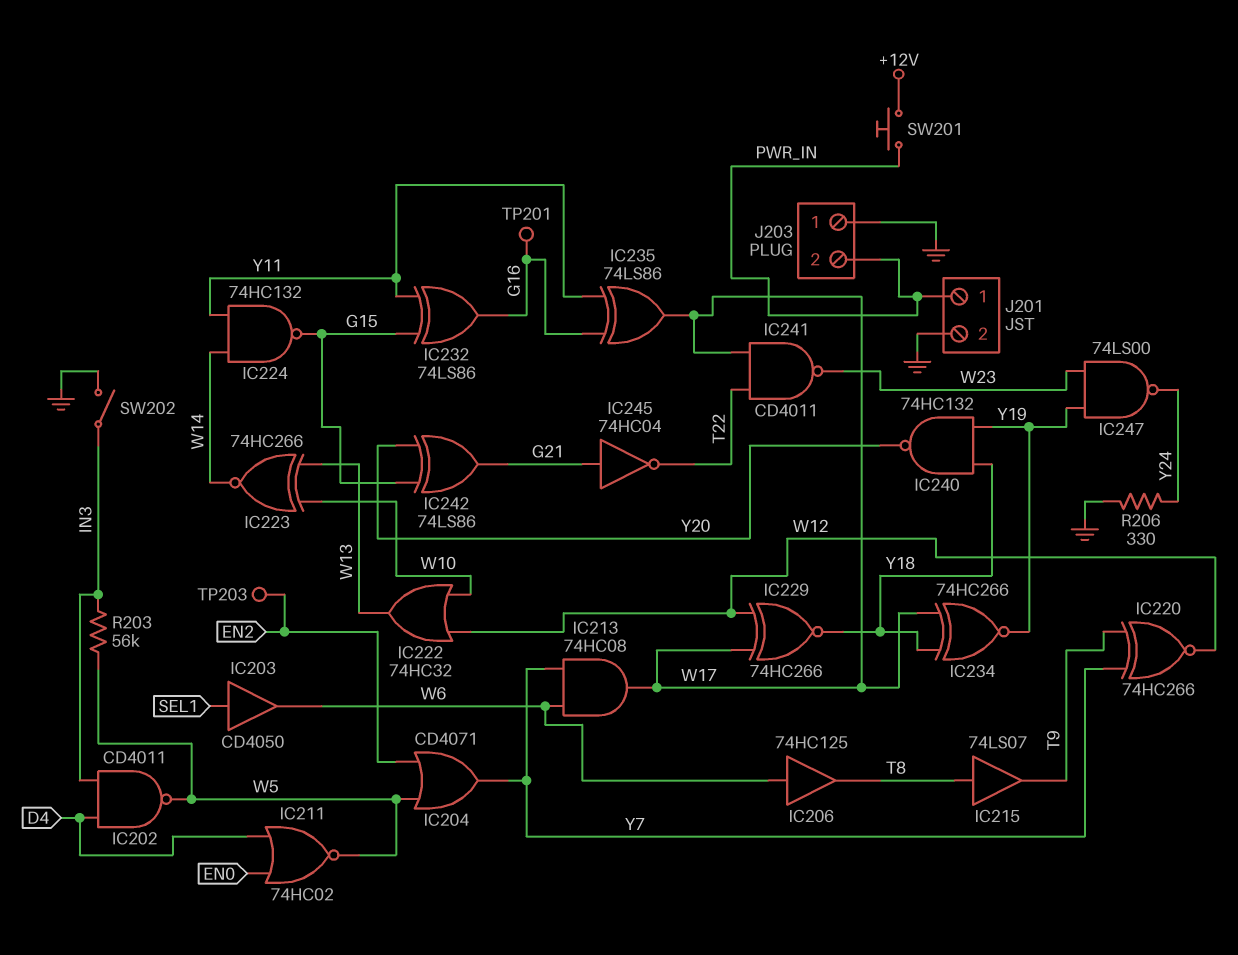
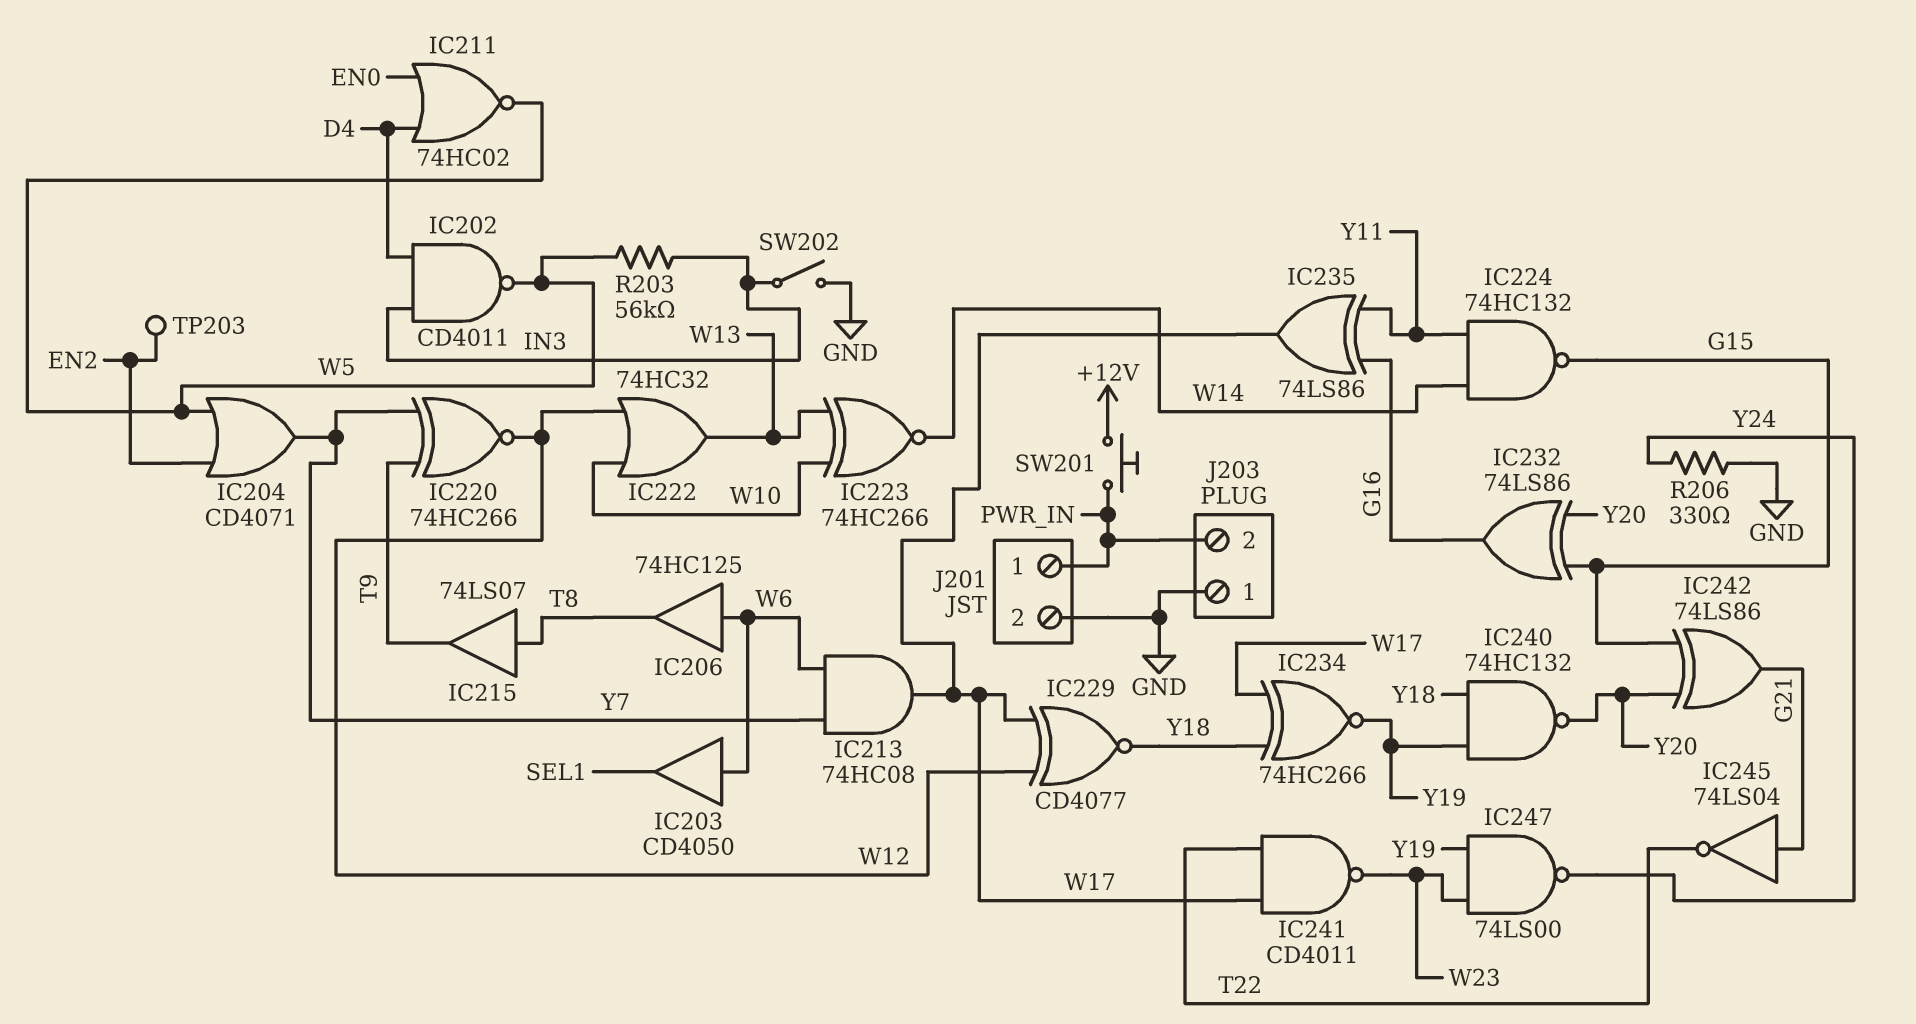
IC203: buffer CD4050 (in SEL1, out W6) -> buffer CD4050 (in W6, out SEL1)
IC229: XNOR 74HC266 (in W12, in W17, out Y18) -> XNOR CD4077 (in W12, in W17, out Y18)
IC232: XOR 74LS86 (in G15, in Y11, out G16) -> XOR 74LS86 (in G15, in Y20, out G16)
IC245: NOT 74HC04 (in G21, out T22) -> NOT 74LS04 (in G21, out T22)
TP201: test point (G16) -> none

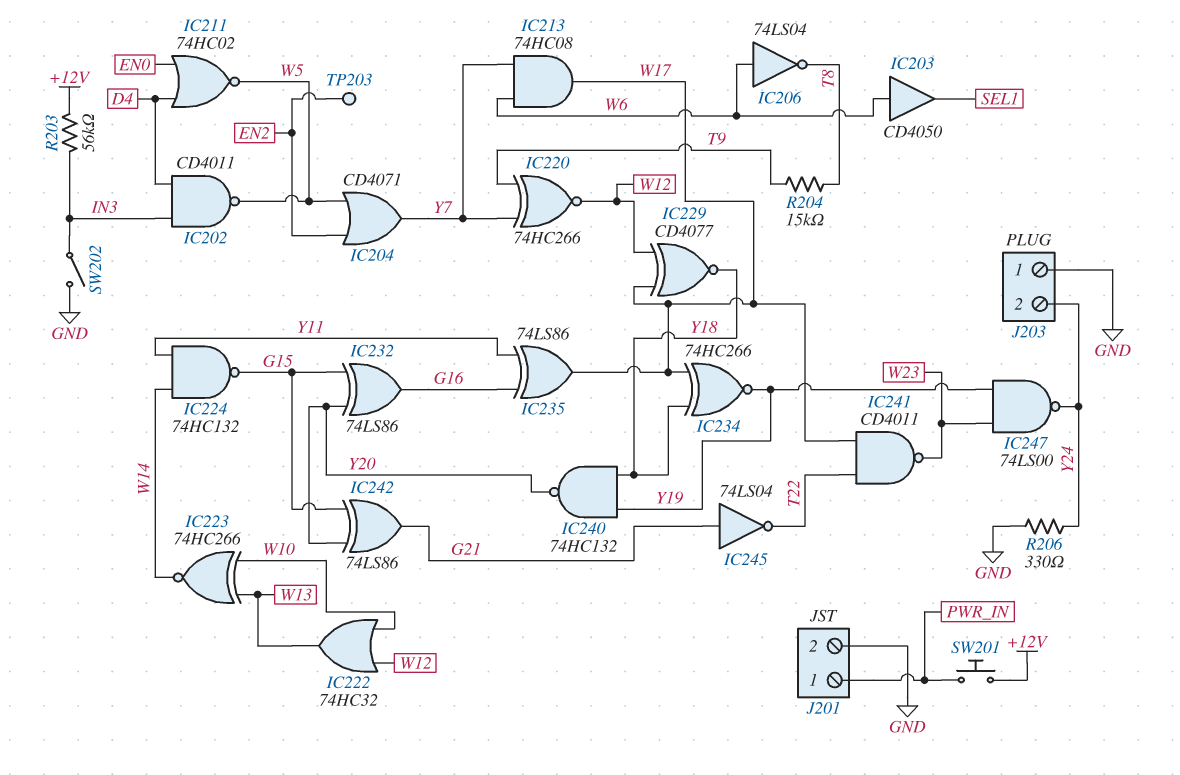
IC206: buffer 74HC125 (in W6, out T8) -> NOT 74LS04 (in W6, out T8)
IC215: buffer 74LS07 (in T8, out T9) -> none
J203 pin 2: PWR_IN -> Y24
R203: 56k (IN3, W5) -> 56k (+12V, IN3)
R204: none -> 15k (T8, T9)

